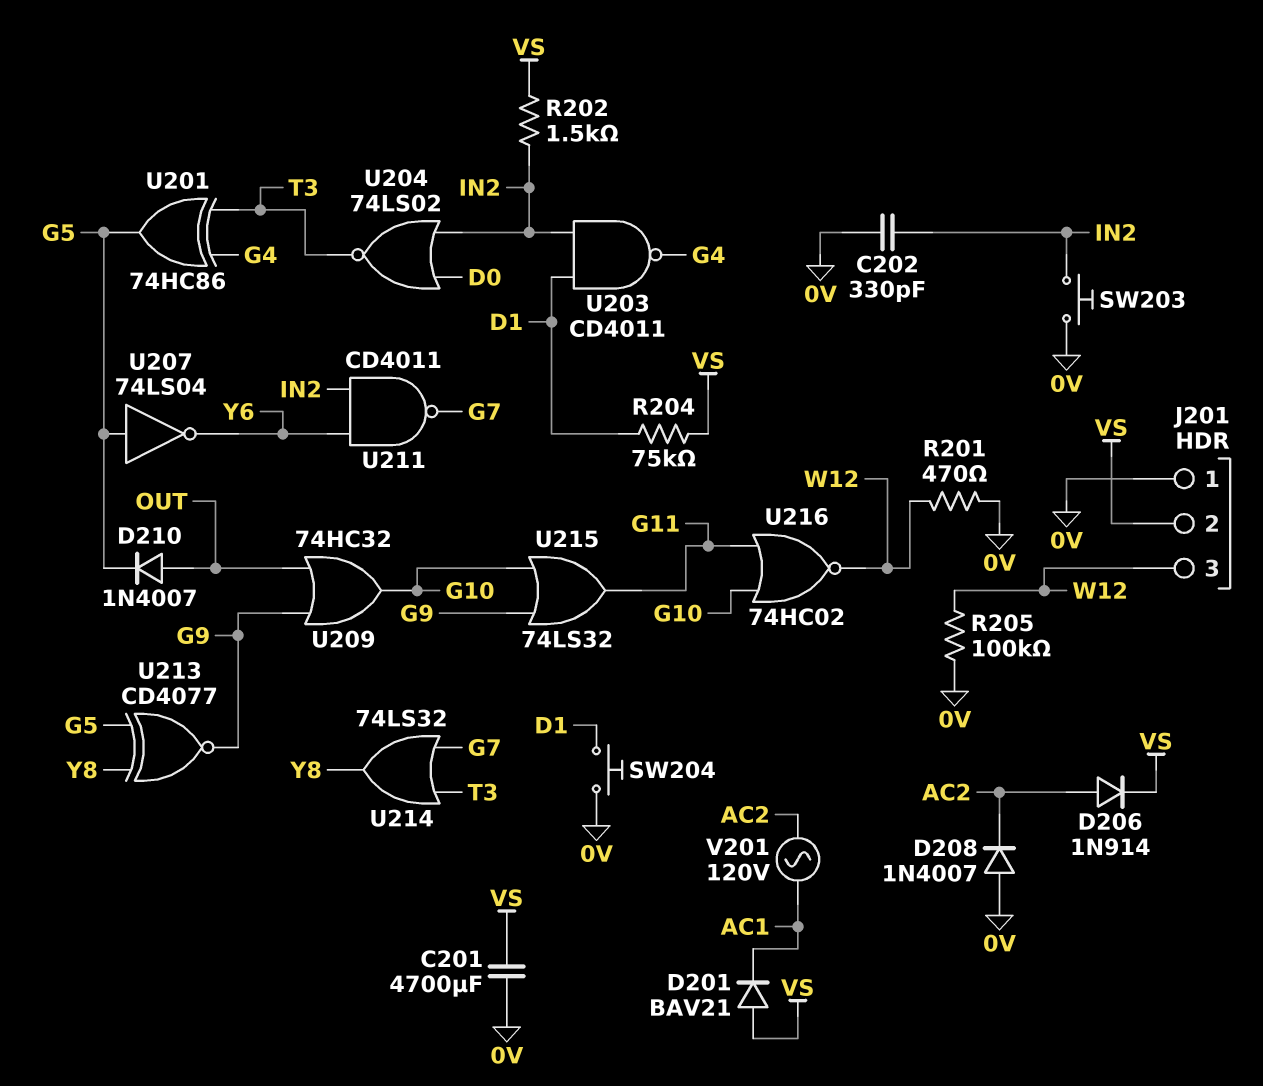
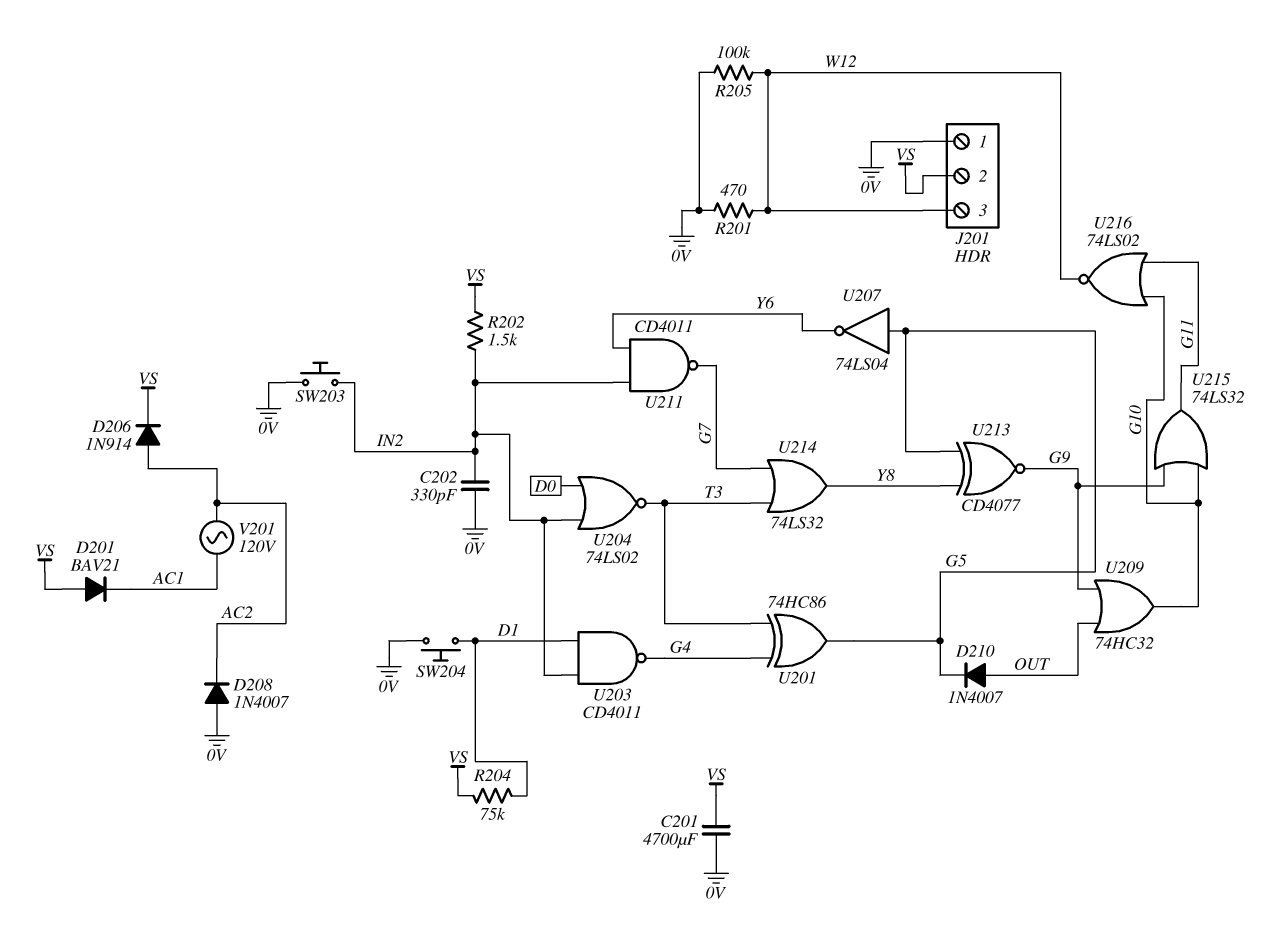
U216: NOR 74HC02 (in G10, in G11, out W12) -> NOR 74LS02 (in G10, in G11, out W12)

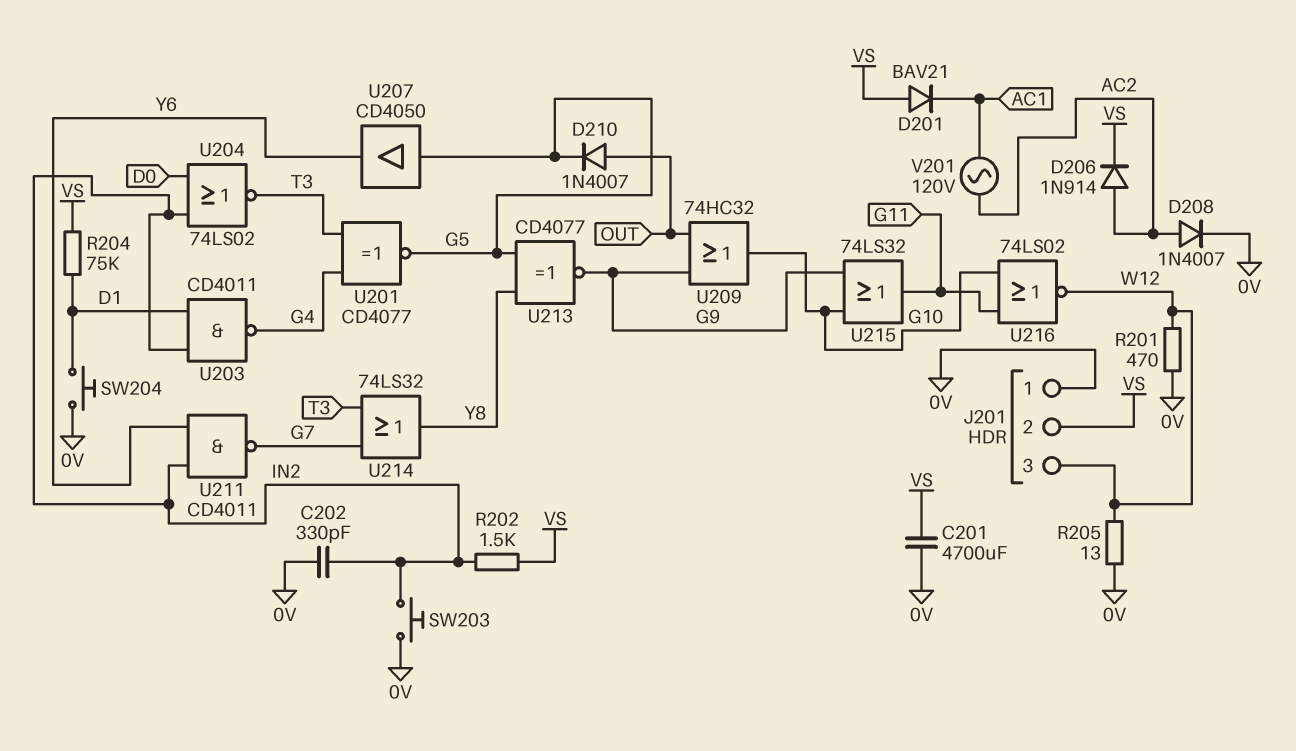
D208: diode 1N4007 (A 0V, K AC2) -> diode 1N4007 (A AC2, K 0V)
R205: 100k (0V, W12) -> 13 (0V, W12)
U201: XOR 74HC86 (in G4, in T3, out G5) -> XNOR CD4077 (in G4, in T3, out G5)
U207: NOT 74LS04 (in G5, out Y6) -> buffer CD4050 (in G5, out Y6)

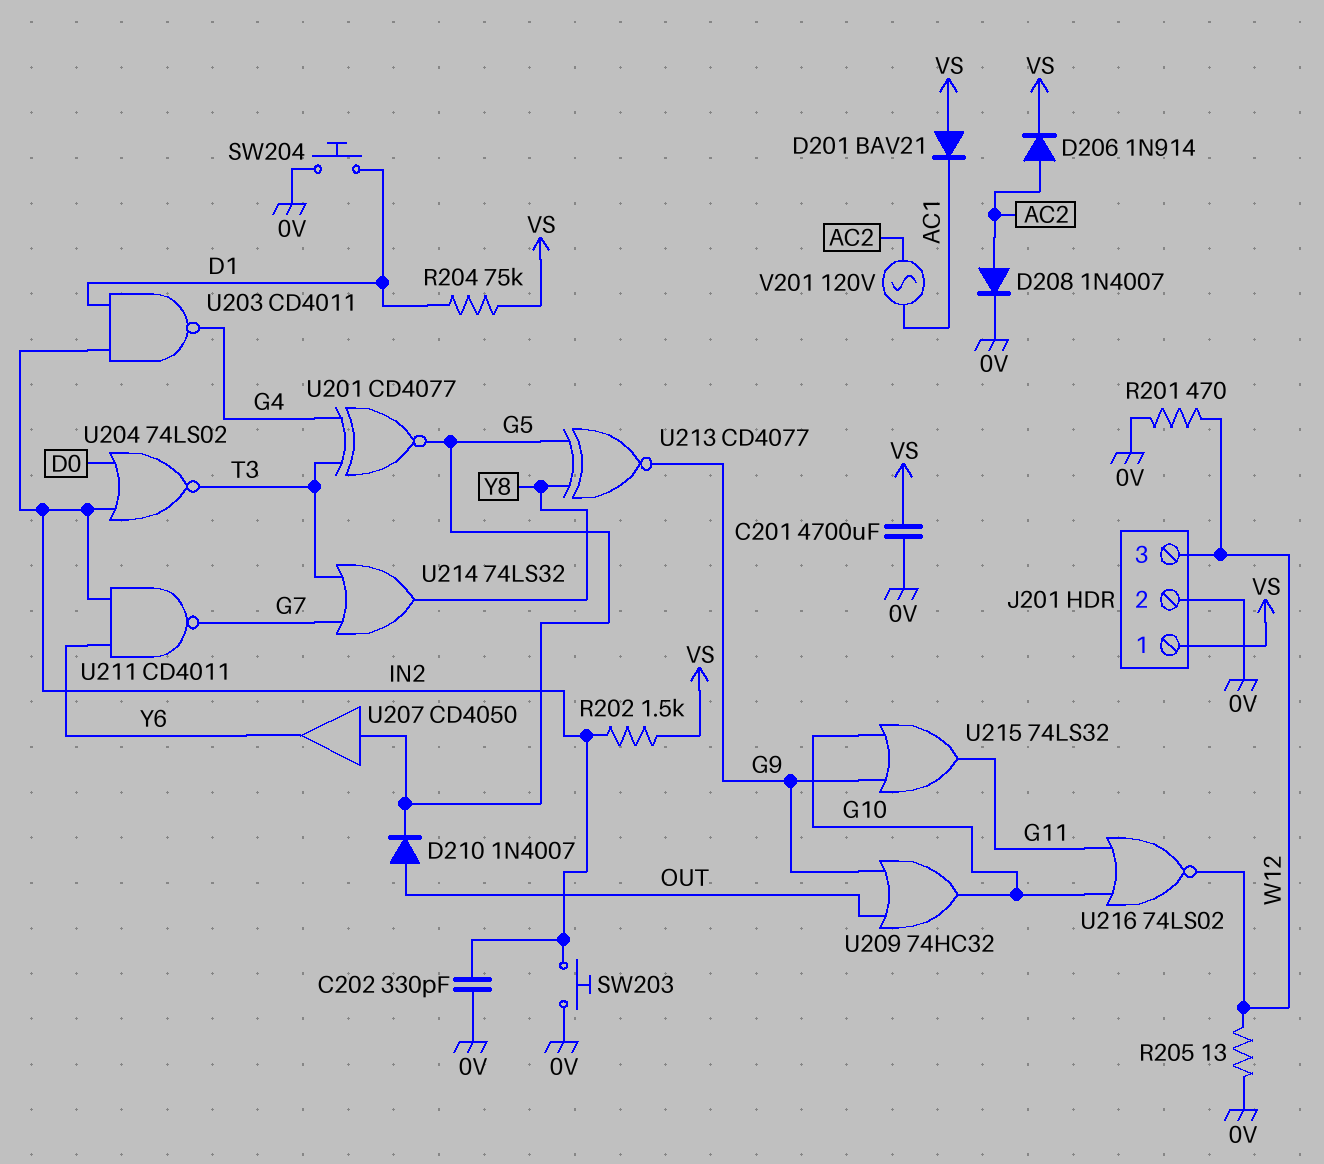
J201 pin 1: 0V -> VS
J201 pin 2: VS -> 0V

